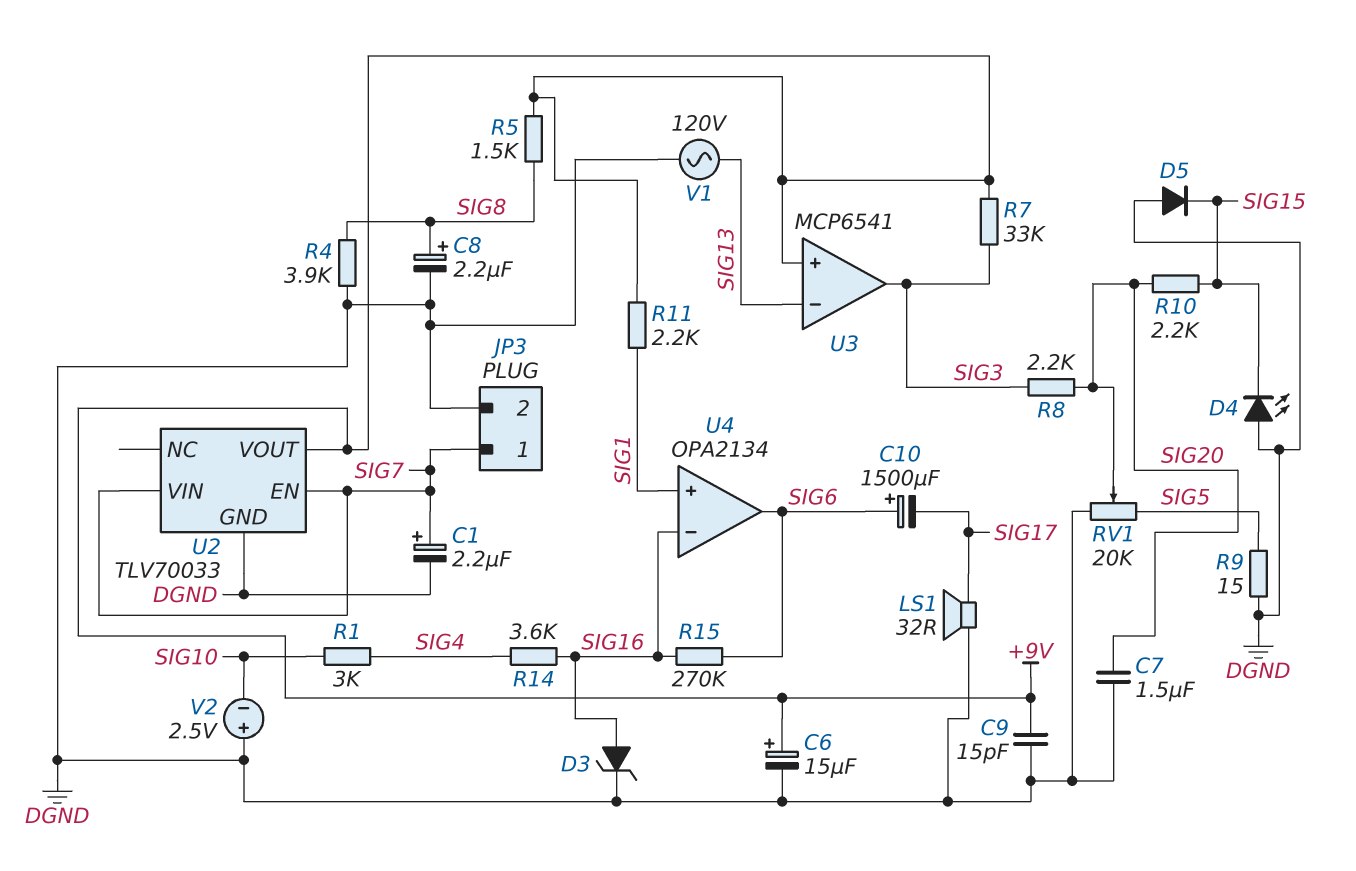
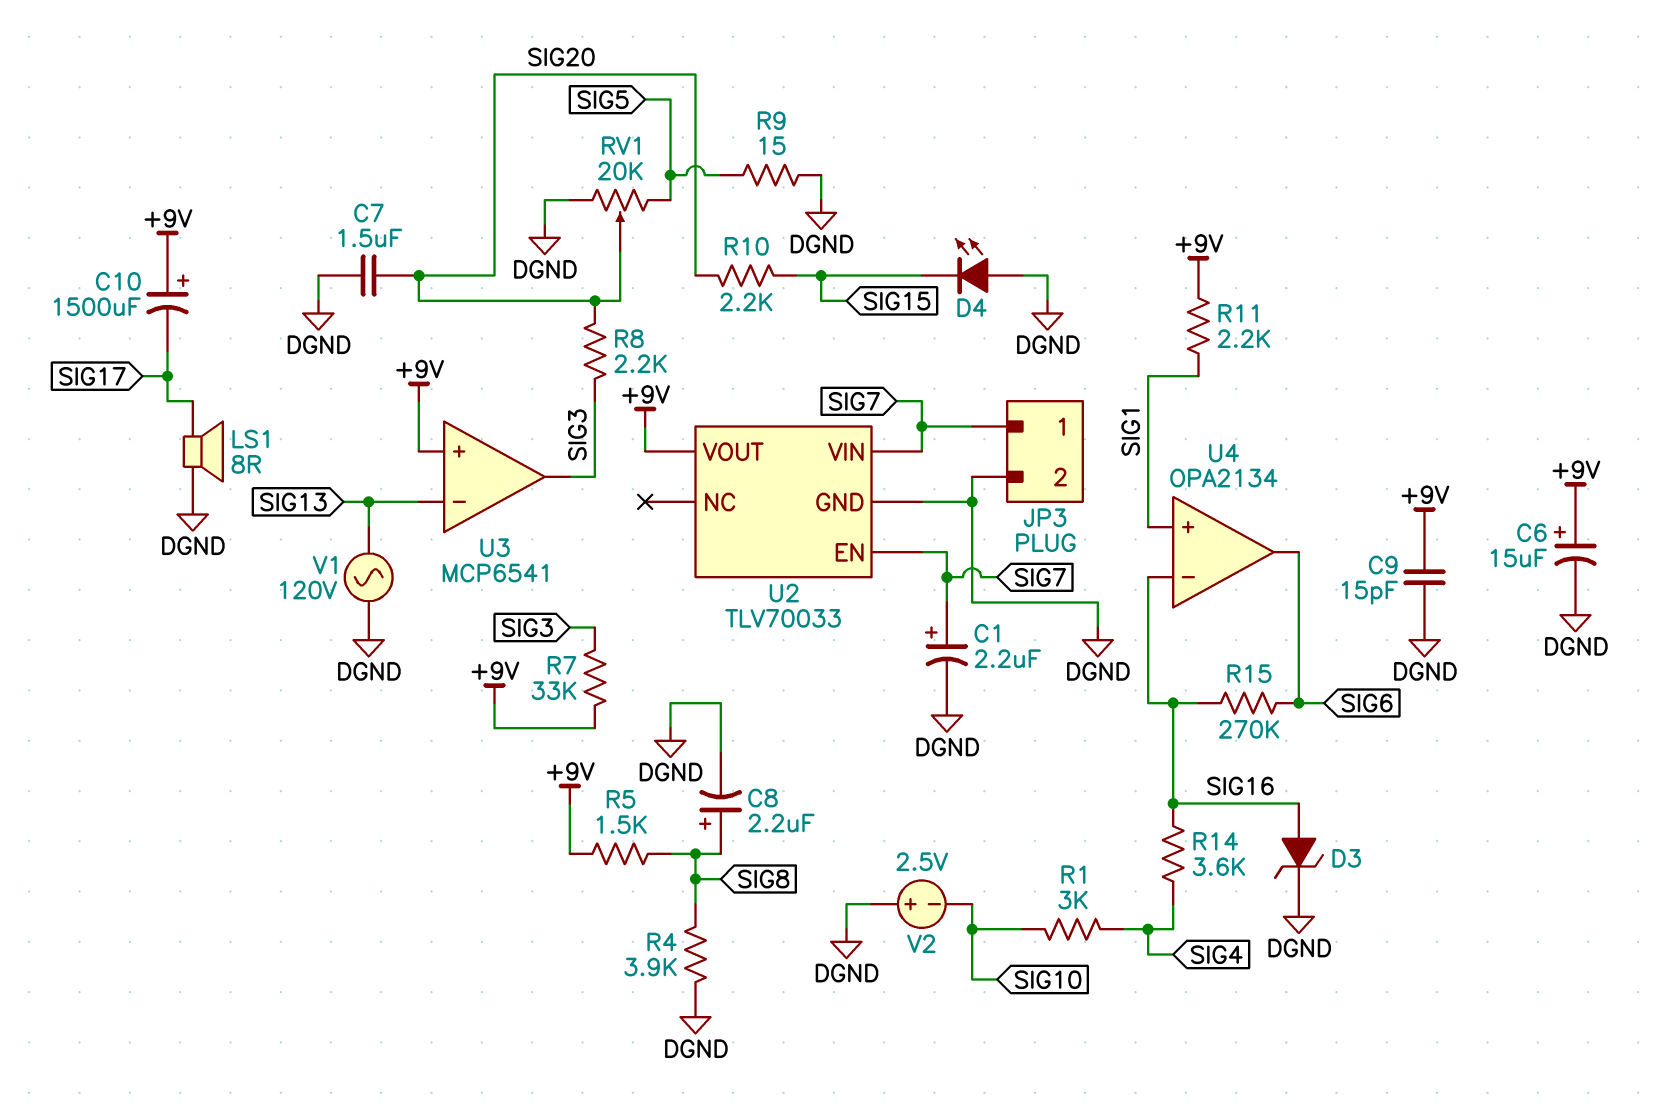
C10: 1500uF (plus SIG6, minus SIG17) -> 1500uF (plus +9V, minus SIG17)
D5: diode (A DGND, K SIG15) -> none
LS1: speaker 32R (DGND, SIG17) -> speaker 8R (DGND, SIG17)

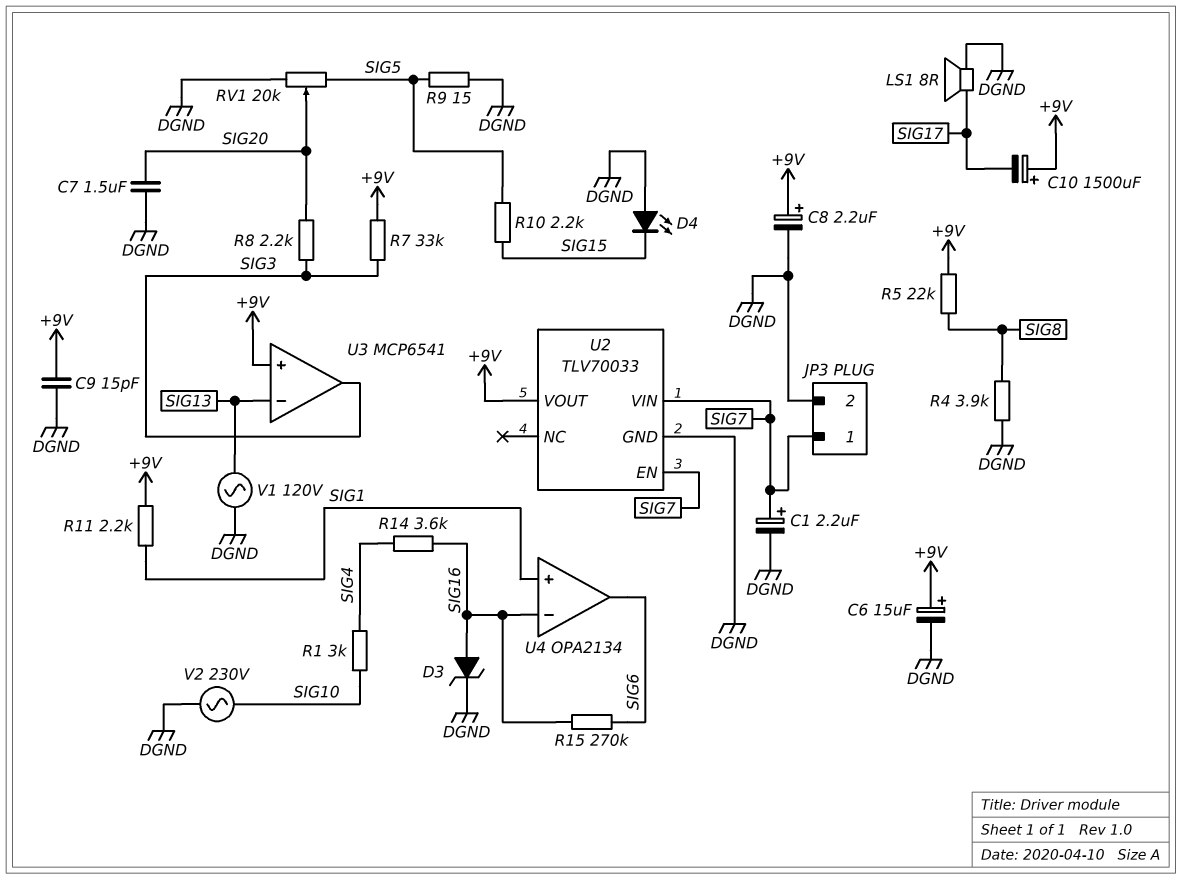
C8: 2.2uF (plus SIG8, minus DGND) -> 2.2uF (plus +9V, minus DGND)
R5: 1.5k (+9V, SIG8) -> 22k (+9V, SIG8)
R10: 2.2k (SIG15, SIG20) -> 2.2k (SIG5, SIG15)
V2: 2.5V (plus DGND, minus SIG10) -> AC 230V (DGND, SIG10)

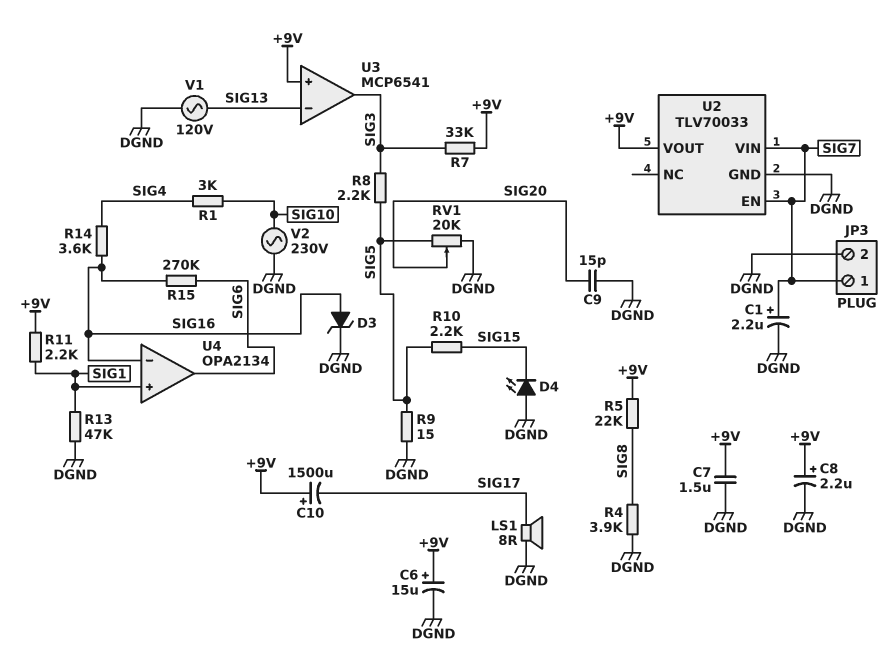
C7: 1.5uF (DGND, SIG20) -> 1.5uF (+9V, DGND)
C9: 15pF (+9V, DGND) -> 15pF (DGND, SIG20)
R8: 2.2k (SIG3, SIG20) -> 2.2k (SIG3, SIG5)
R13: none -> 47k (DGND, SIG1)

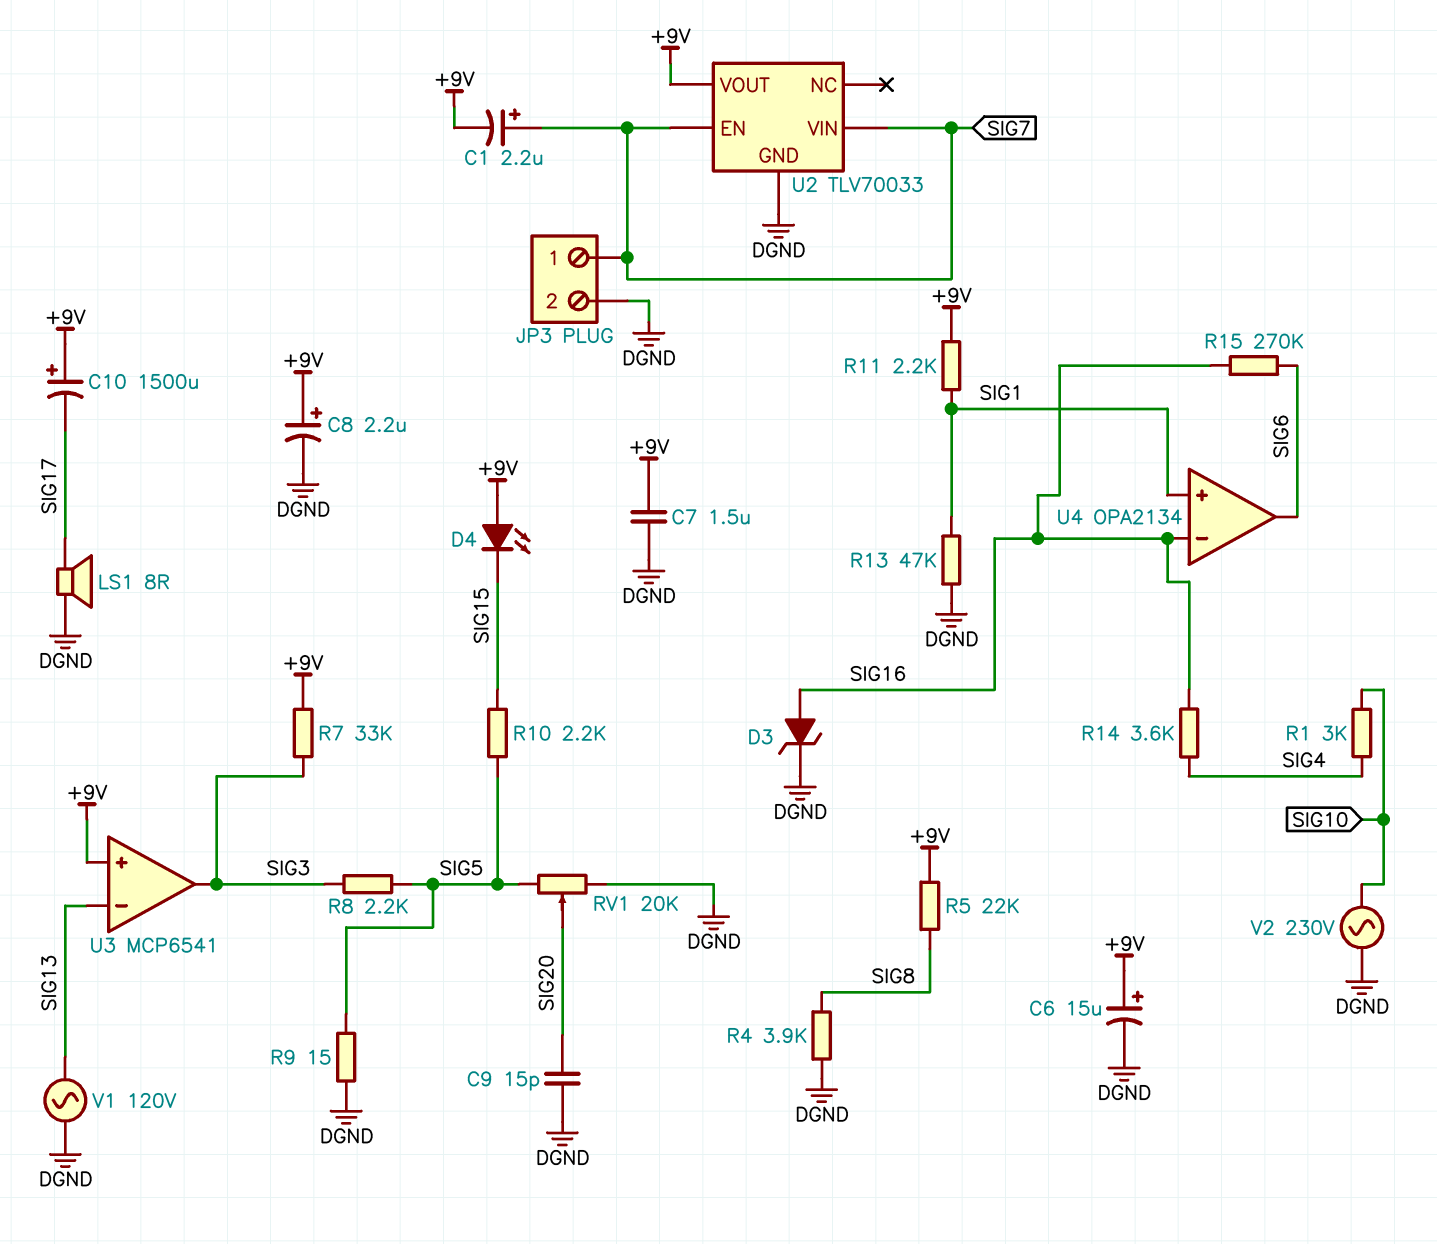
C1: 2.2uF (plus SIG7, minus DGND) -> 2.2uF (plus SIG7, minus +9V)
D4: LED (A DGND, K SIG15) -> LED (A +9V, K SIG15)

